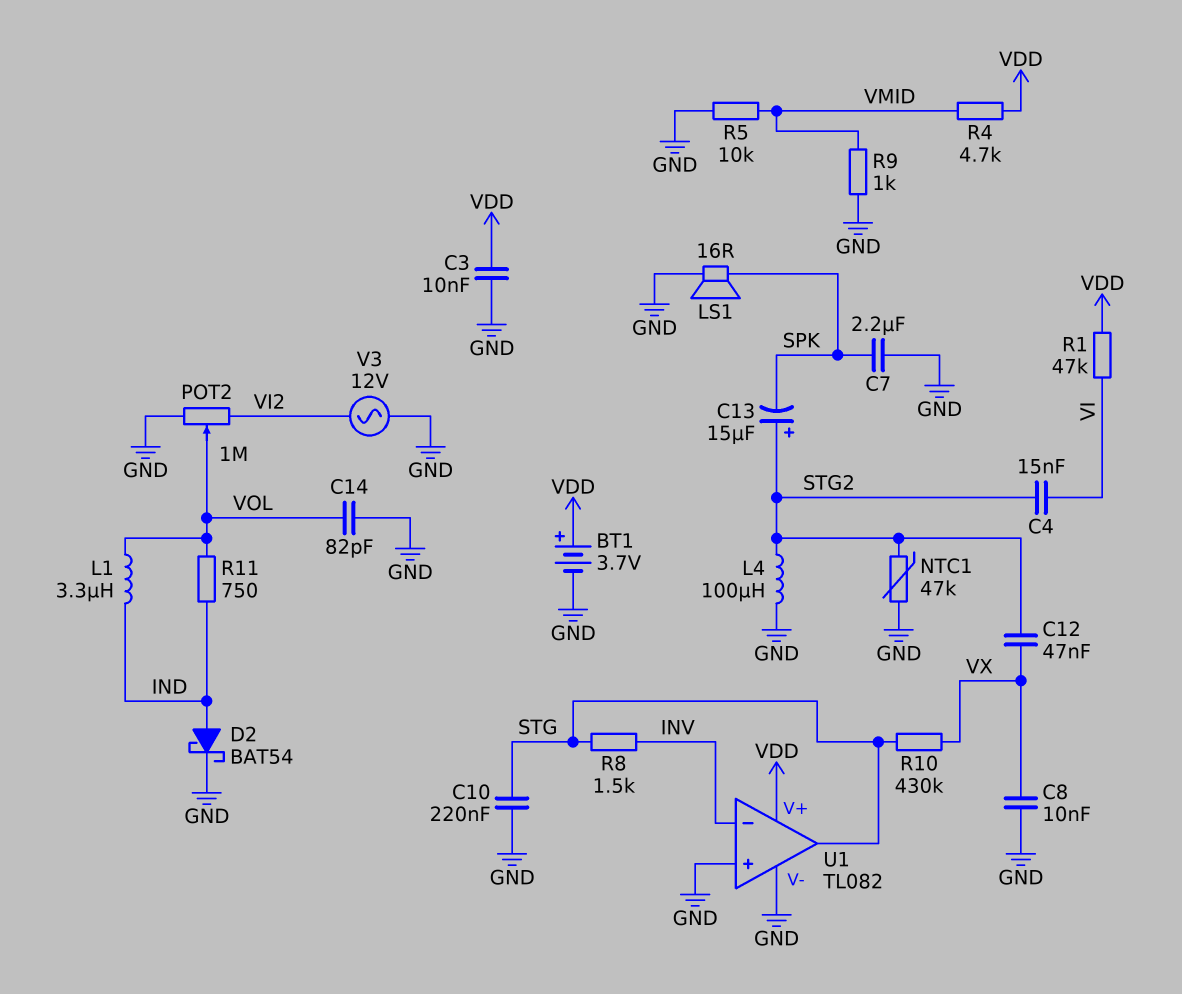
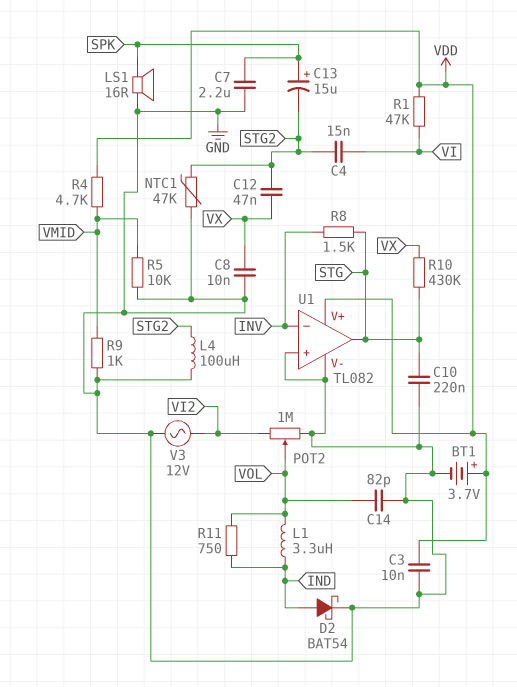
C13: 15uF (plus STG2, minus SPK) -> 15uF (plus SPK, minus STG2)

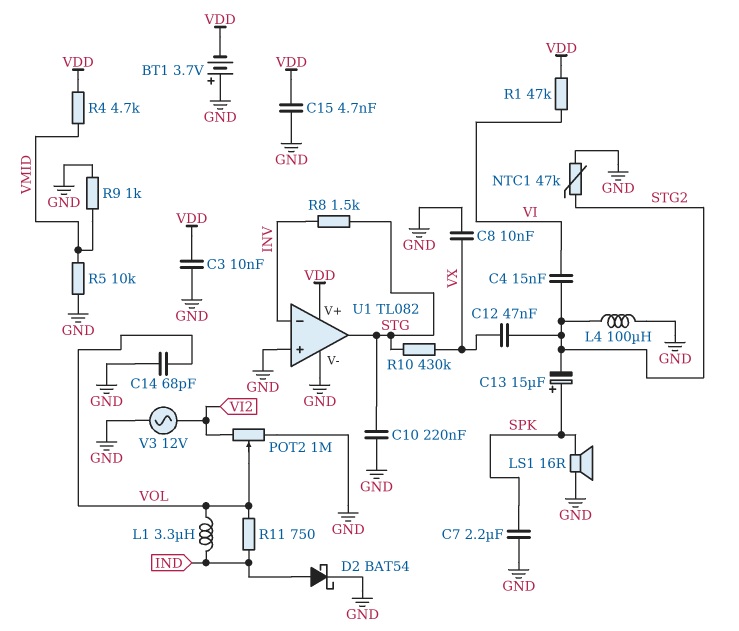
BT1: 3.7V (plus VDD, minus GND) -> 3.7V (plus GND, minus VDD)
C14: 82pF (GND, VOL) -> 68pF (GND, VOL)
C15: none -> 4.7nF (GND, VDD)

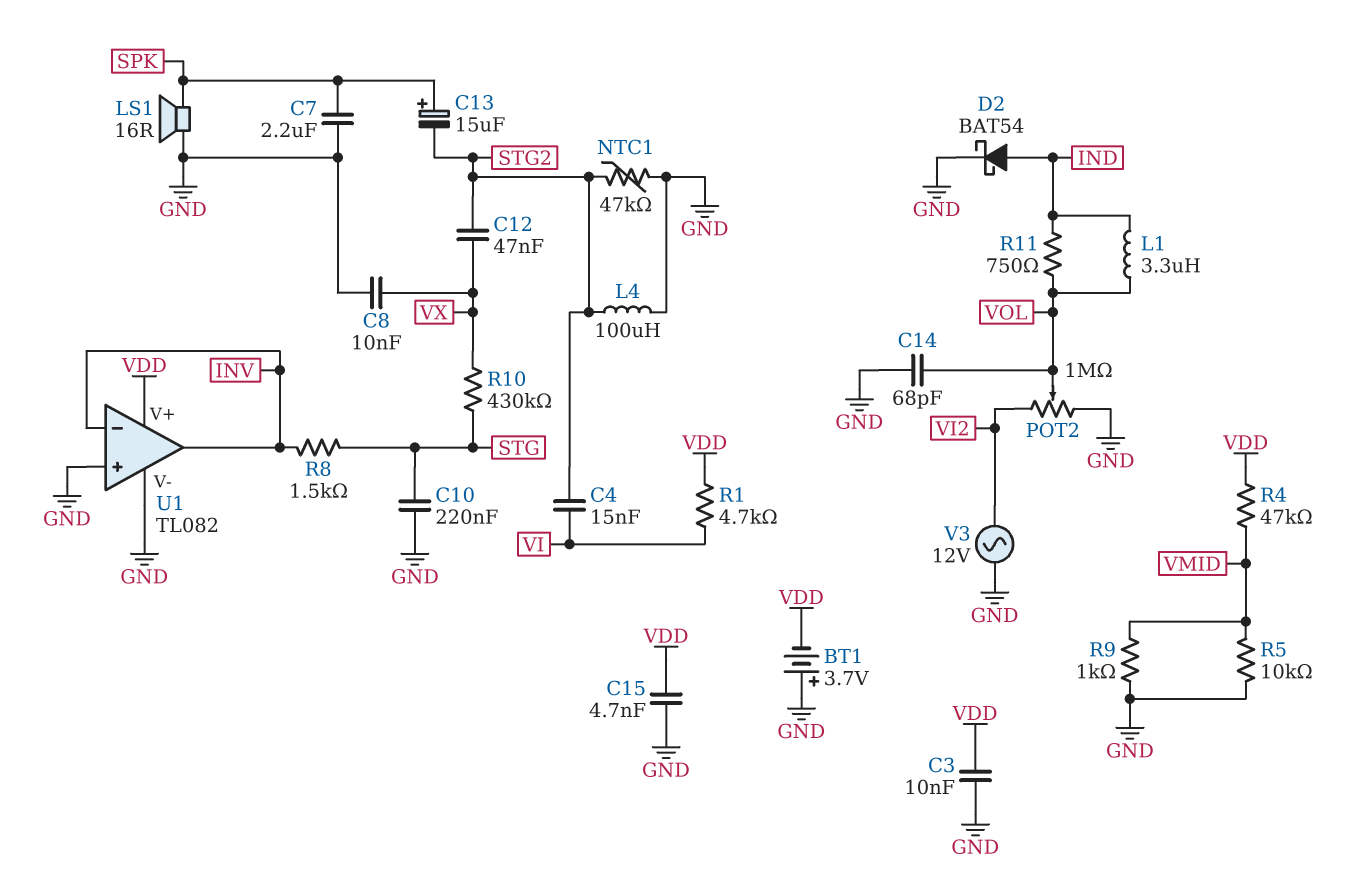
R1: 47k (VDD, VI) -> 4.7k (VDD, VI)
R4: 4.7k (VDD, VMID) -> 47k (VDD, VMID)
U1 pin out: STG -> INV

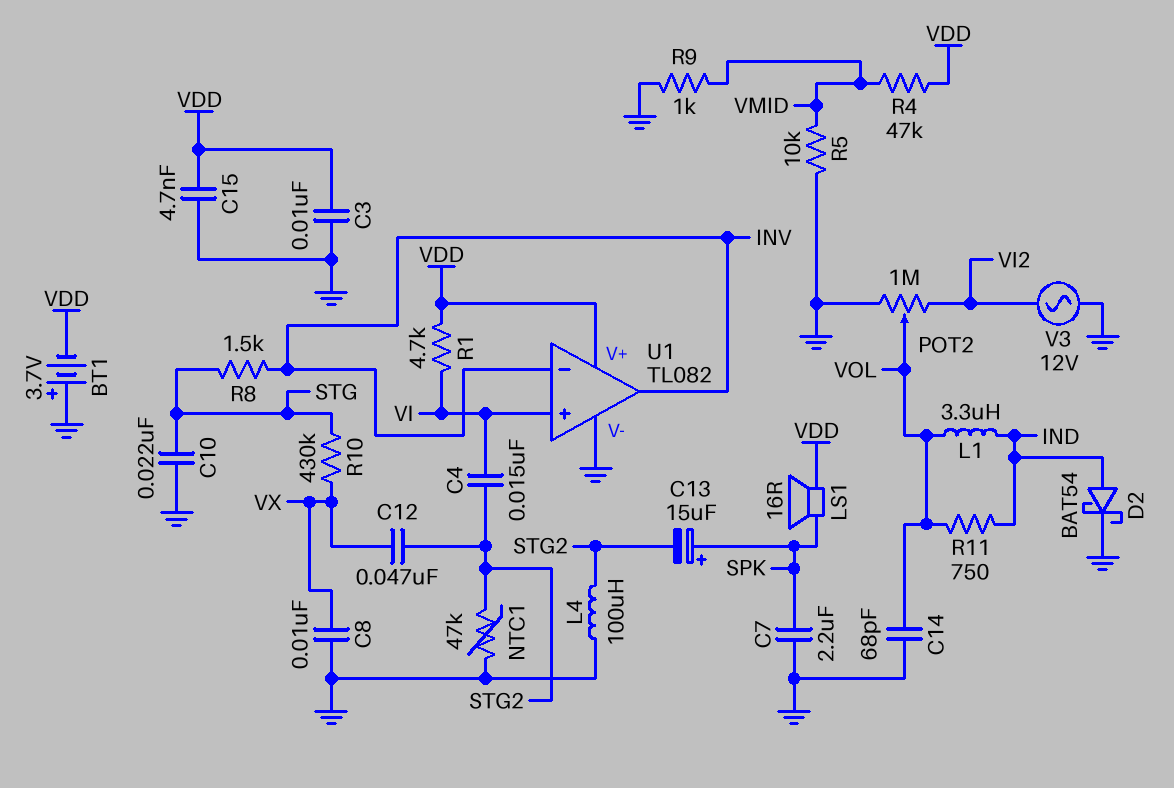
C10: 220nF (GND, STG) -> 22nF (GND, STG)
LS1: speaker 16R (GND, SPK) -> speaker 16R (SPK, VDD)
U1 pin in+: GND -> VI

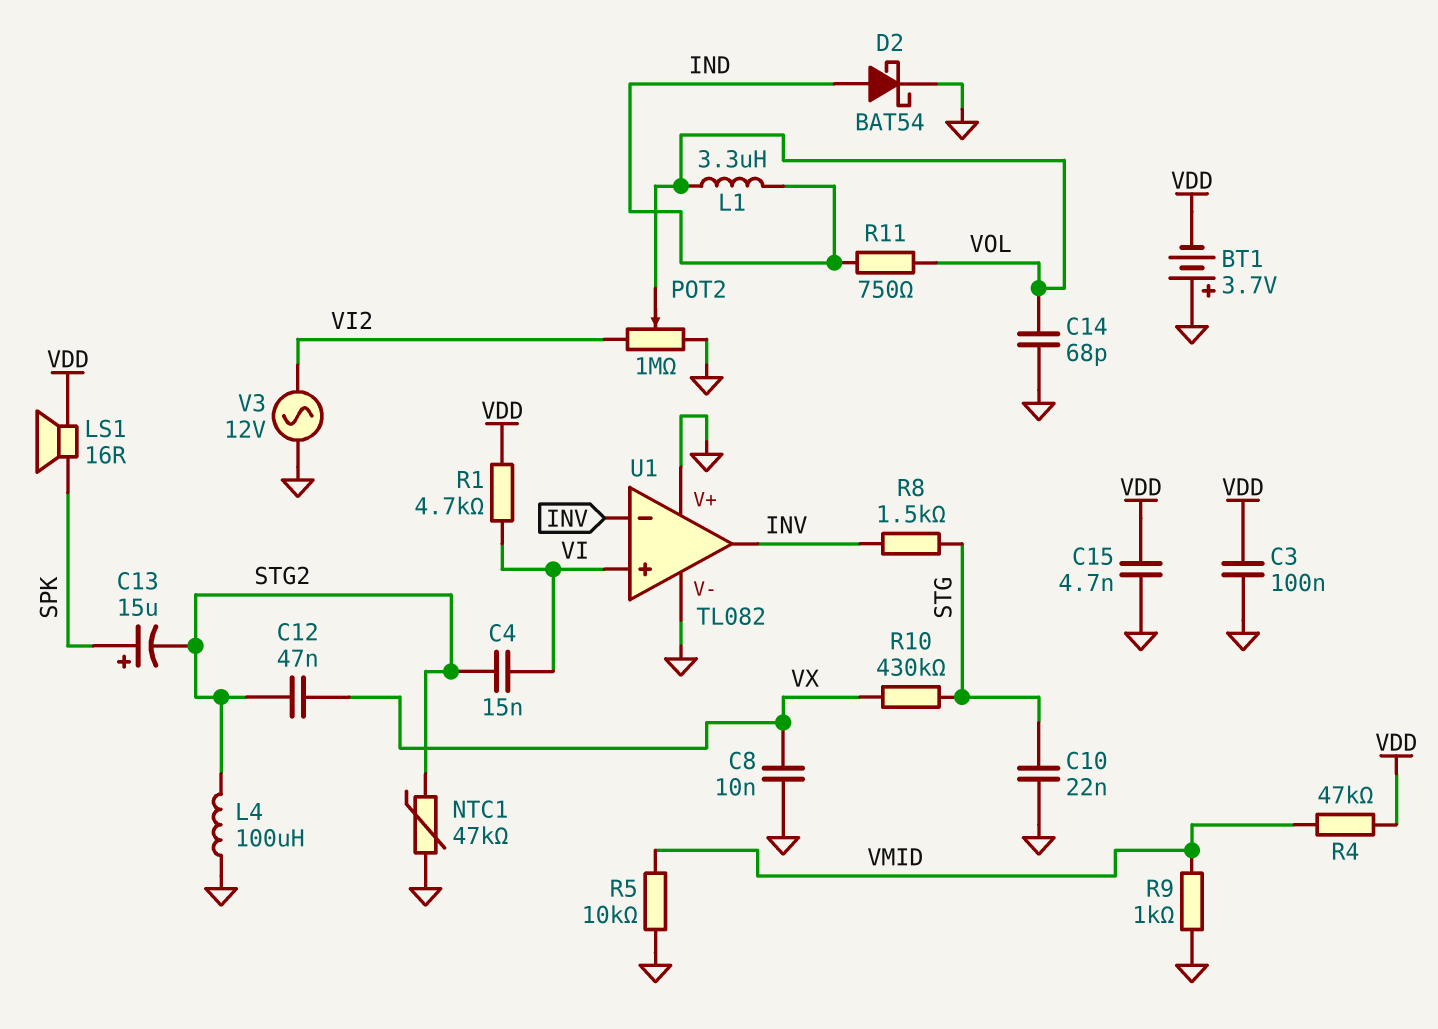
C3: 10nF (GND, VDD) -> 100nF (GND, VDD)
C7: 2.2uF (GND, SPK) -> none
U1 pin V+: VDD -> GND

